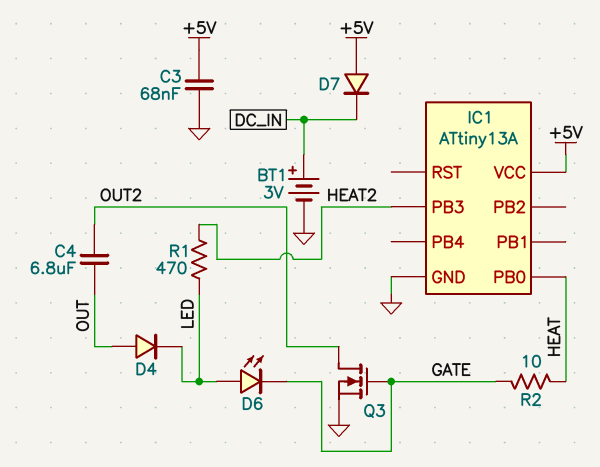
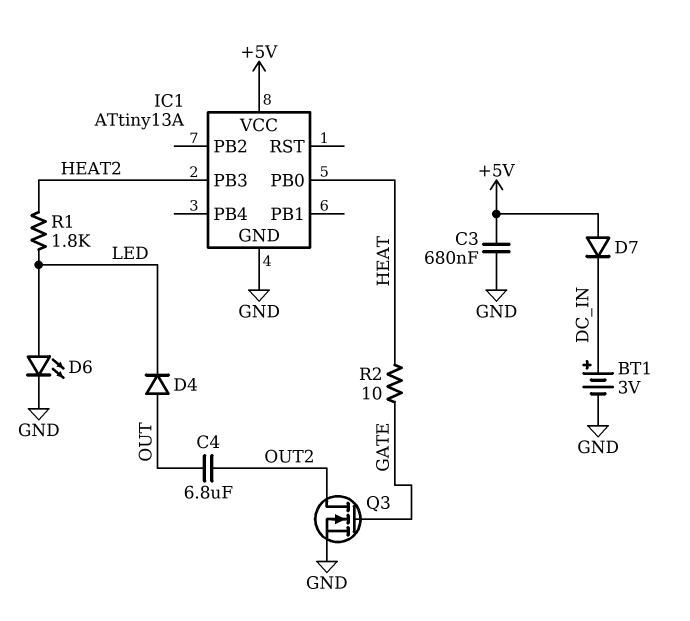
C3: 68nF (+5V, GND) -> 680nF (+5V, GND)
D6: LED (A LED, K GATE) -> LED (A LED, K GND)
R1: 470 (HEAT2, LED) -> 1.8k (HEAT2, LED)

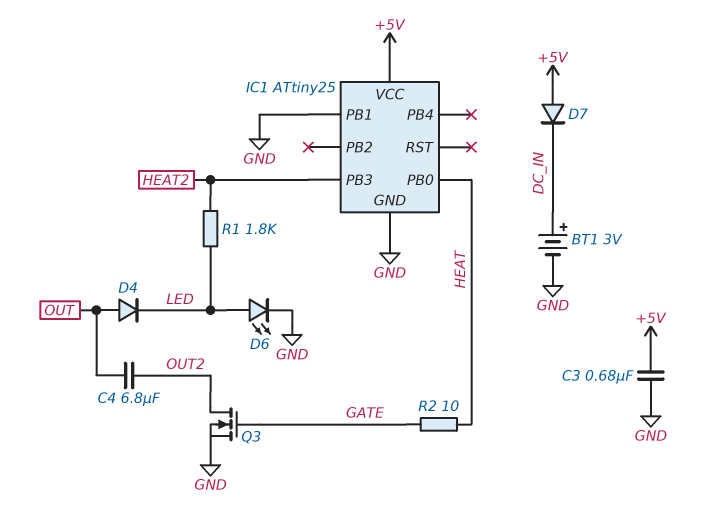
IC1: ATtiny13A -> ATtiny25
IC1 pin PB1: none -> GND

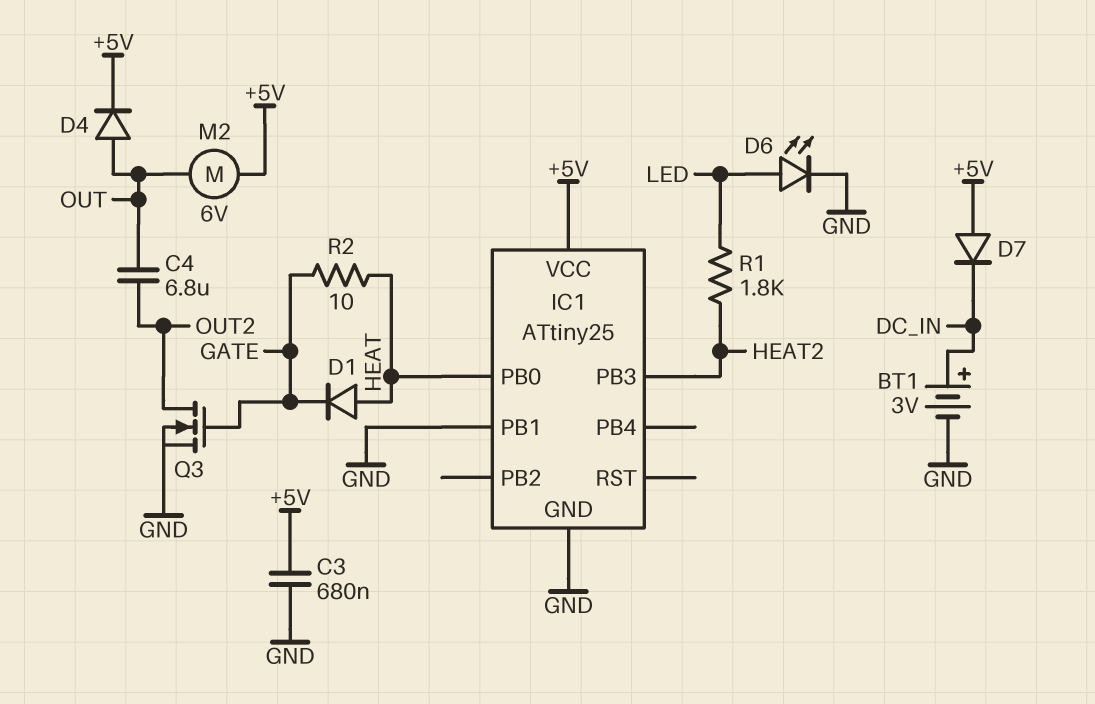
D1: none -> diode (A HEAT, K GATE)
D4: diode (A OUT, K LED) -> diode (A OUT, K +5V)
M2: none -> motor 6V (+5V, OUT)

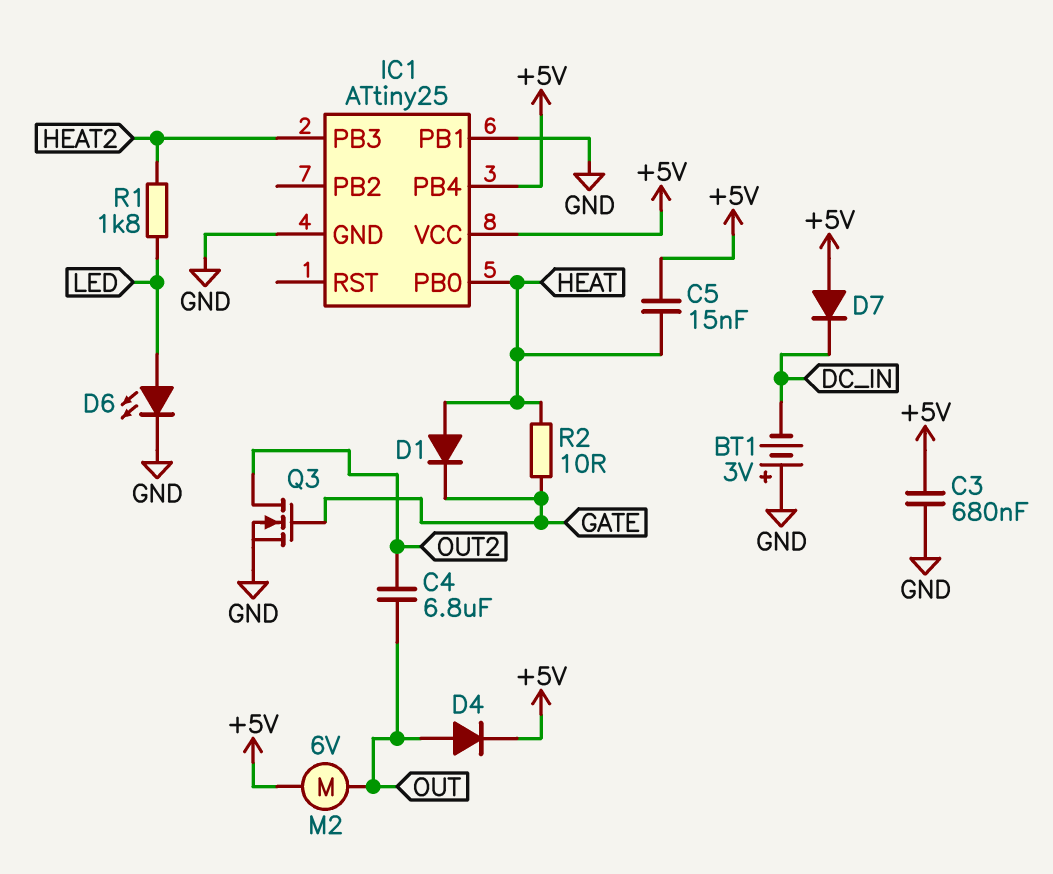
BT1: 3V (plus DC_IN, minus GND) -> 3V (plus GND, minus DC_IN)
C5: none -> 15nF (+5V, HEAT)
IC1 pin PB4: none -> +5V

